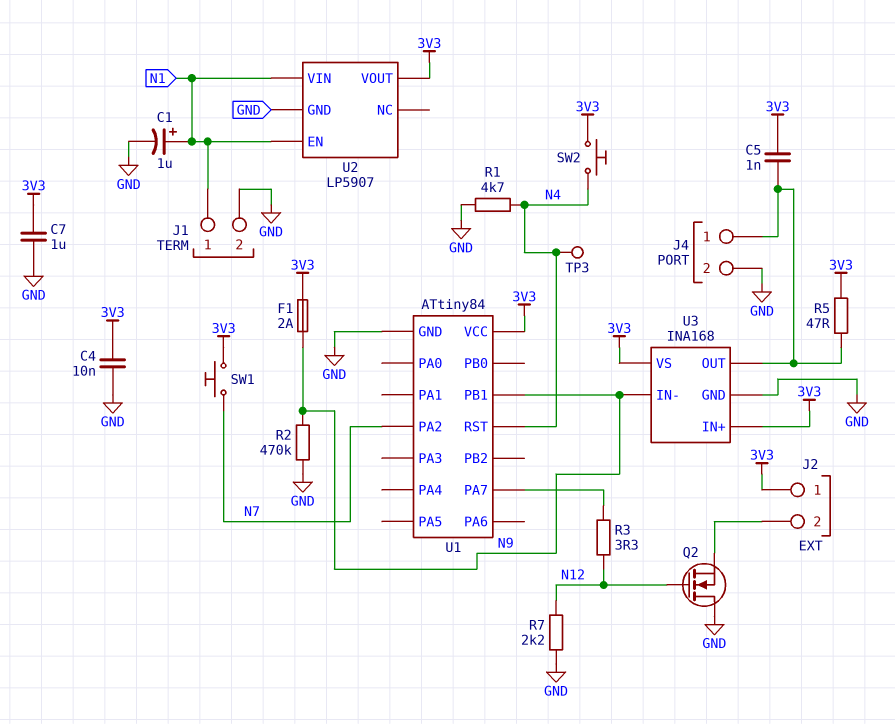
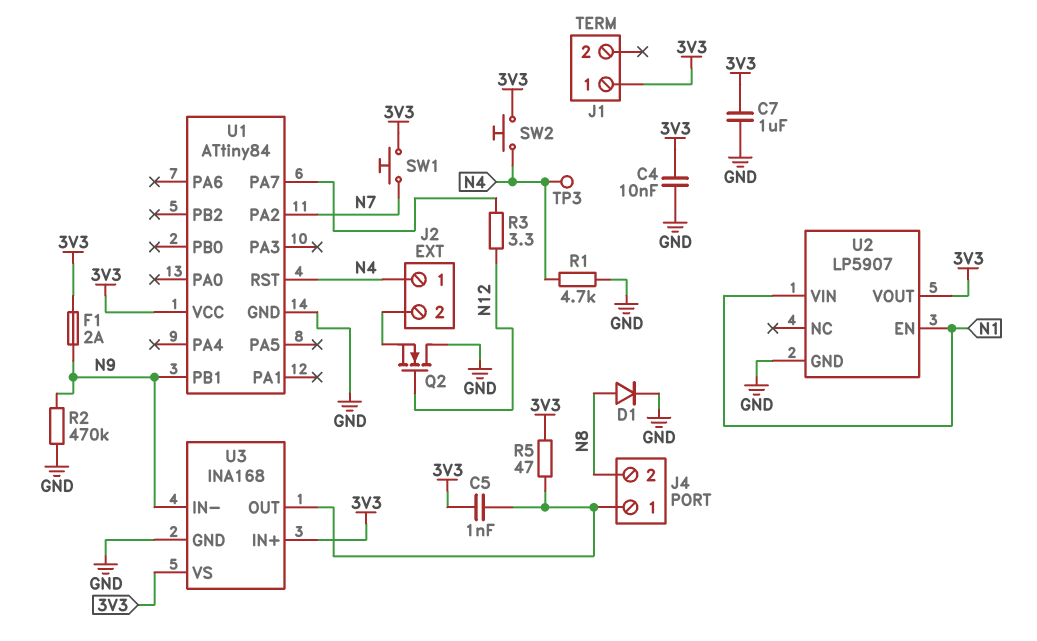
C1: 1uF (plus N1, minus GND) -> none
D1: none -> diode (A N8, K GND)
J1 pin 1: N1 -> 3V3
J1 pin 2: GND -> none
J2 pin 1: 3V3 -> N4
J4 pin 2: GND -> N8
R7: 2.2k (GND, N12) -> none

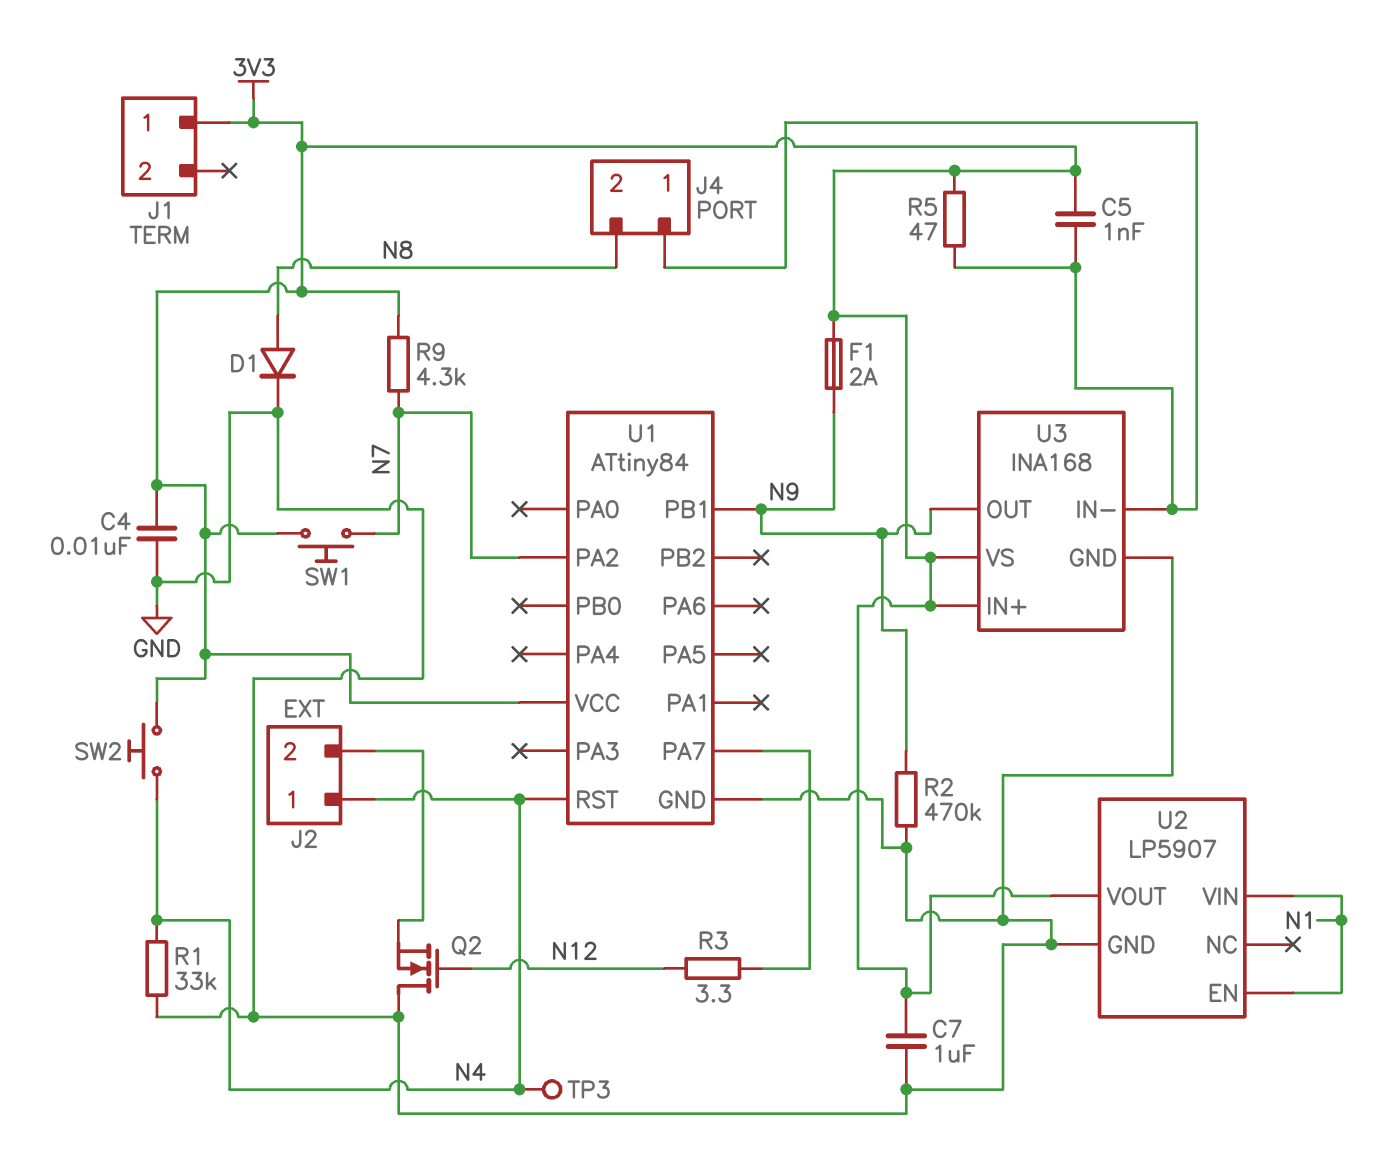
R1: 4.7k (GND, N4) -> 33k (GND, N4)
R9: none -> 4.3k (3V3, N7)
U3 pin IN-: N9 -> J4/1
U3 pin OUT: J4/1 -> N9

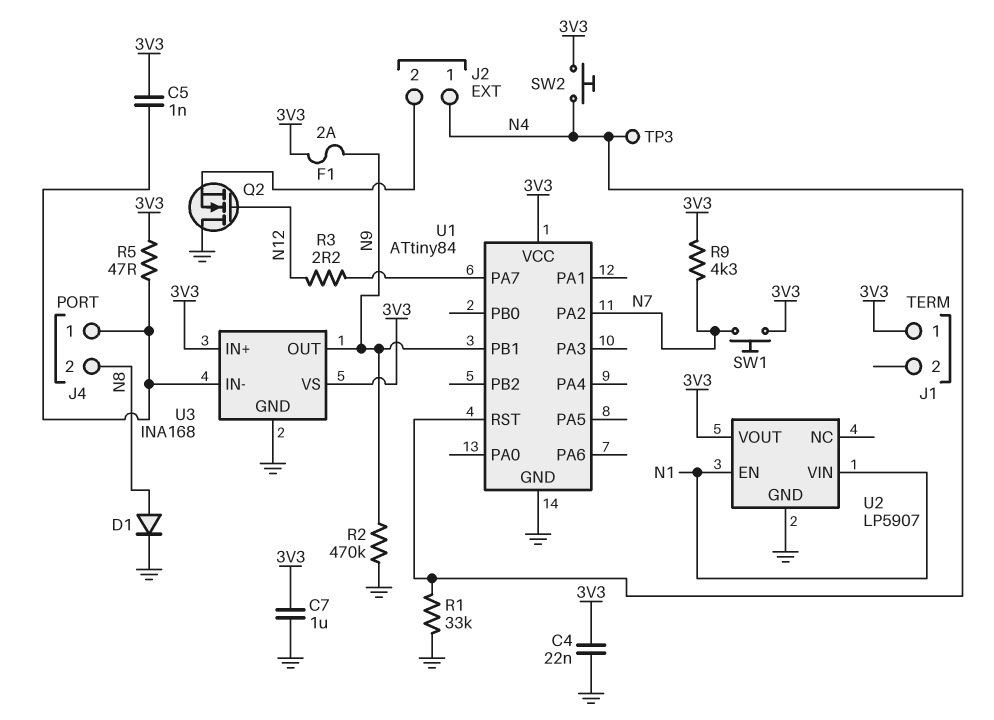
C4: 10nF (3V3, GND) -> 22nF (3V3, GND)
R3: 3.3 (N12, U1/PA7) -> 2.2 (N12, U1/PA7)

